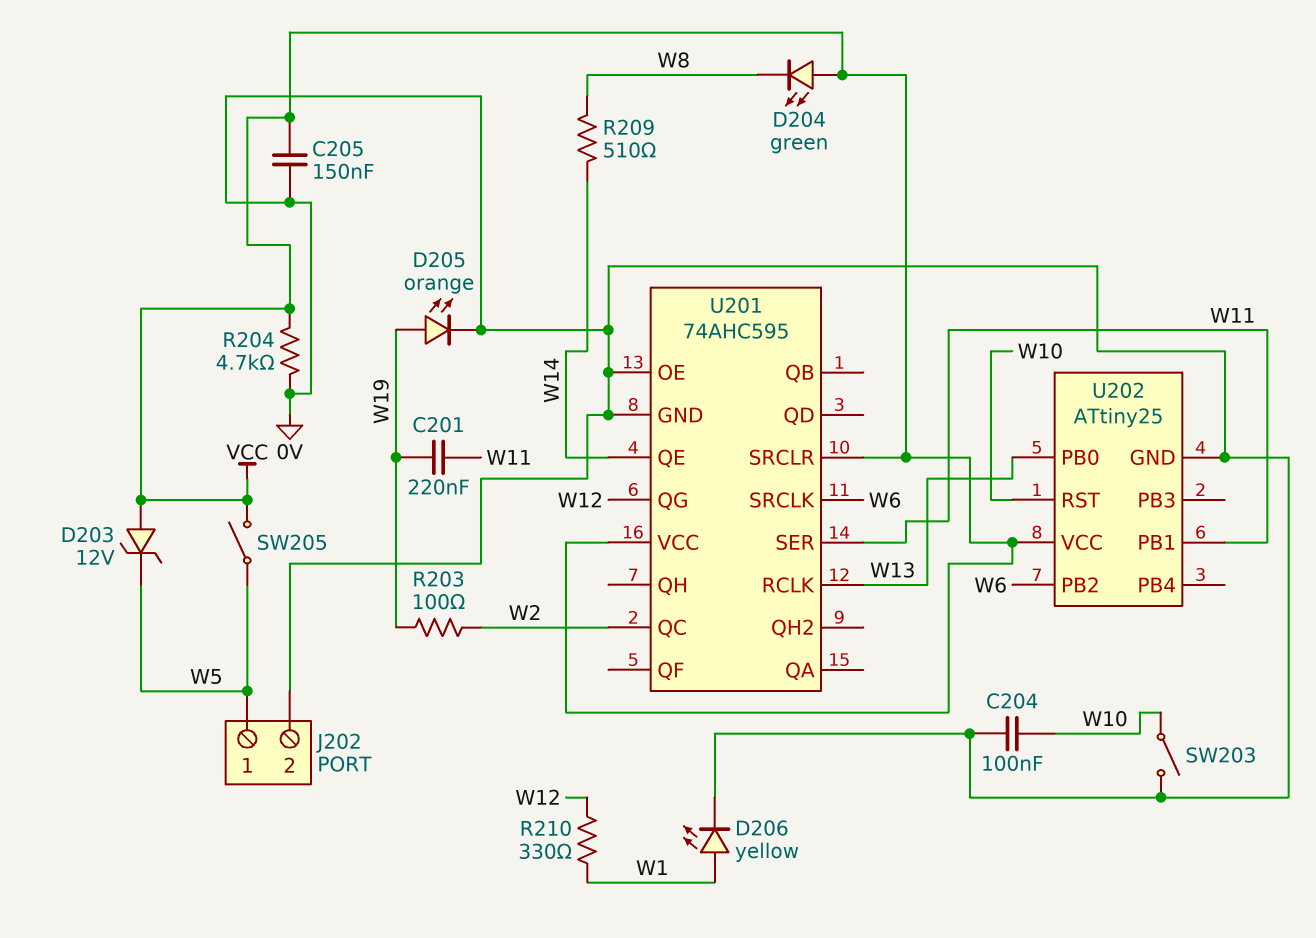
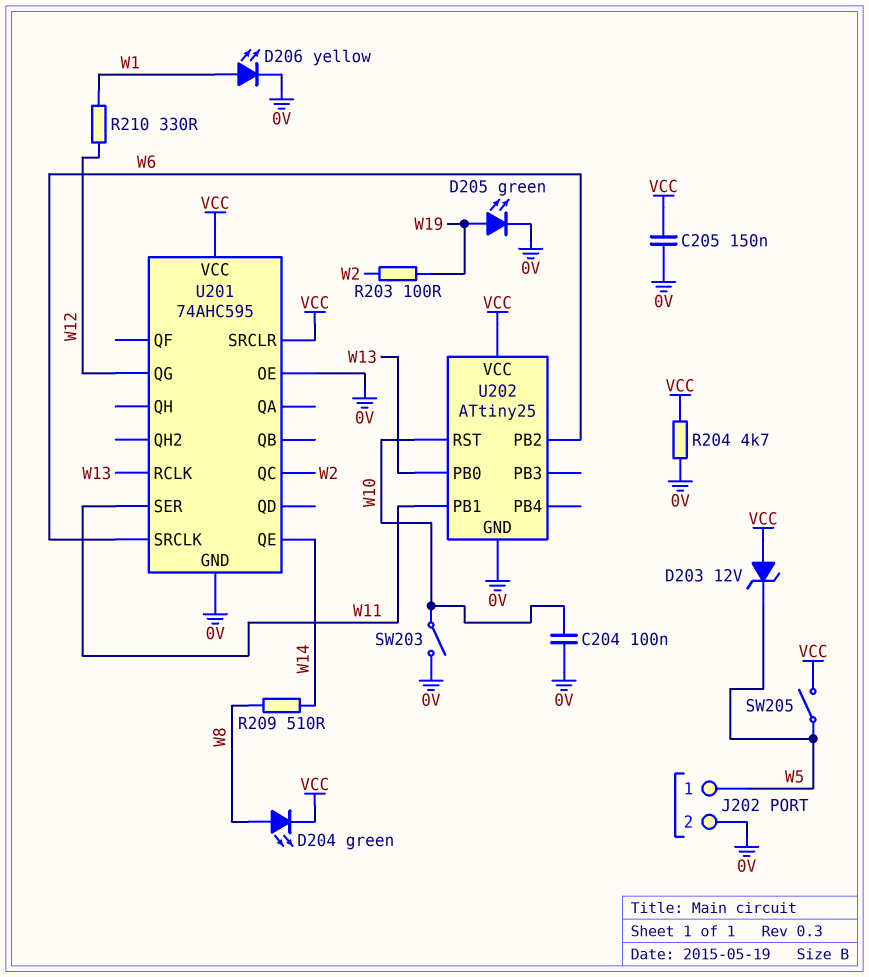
C201: 220nF (W11, W19) -> none
D204: LED green (A VCC, K W8) -> LED green (A W8, K VCC)
D205: LED orange (A W19, K 0V) -> LED green (A W19, K 0V)

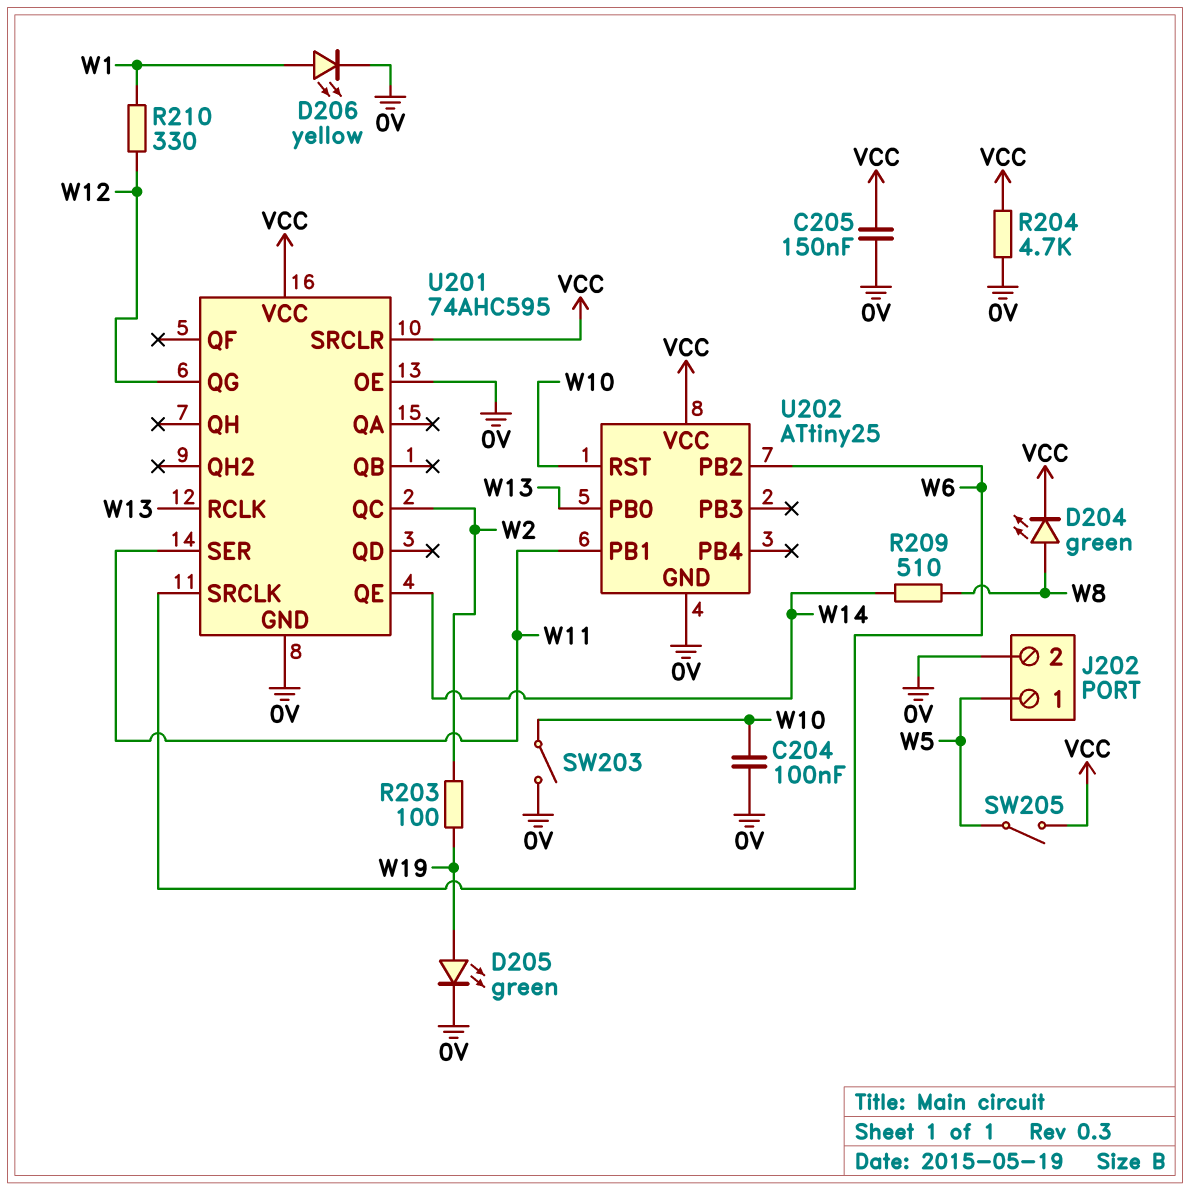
D203: zener 12V (A VCC, K W5) -> none

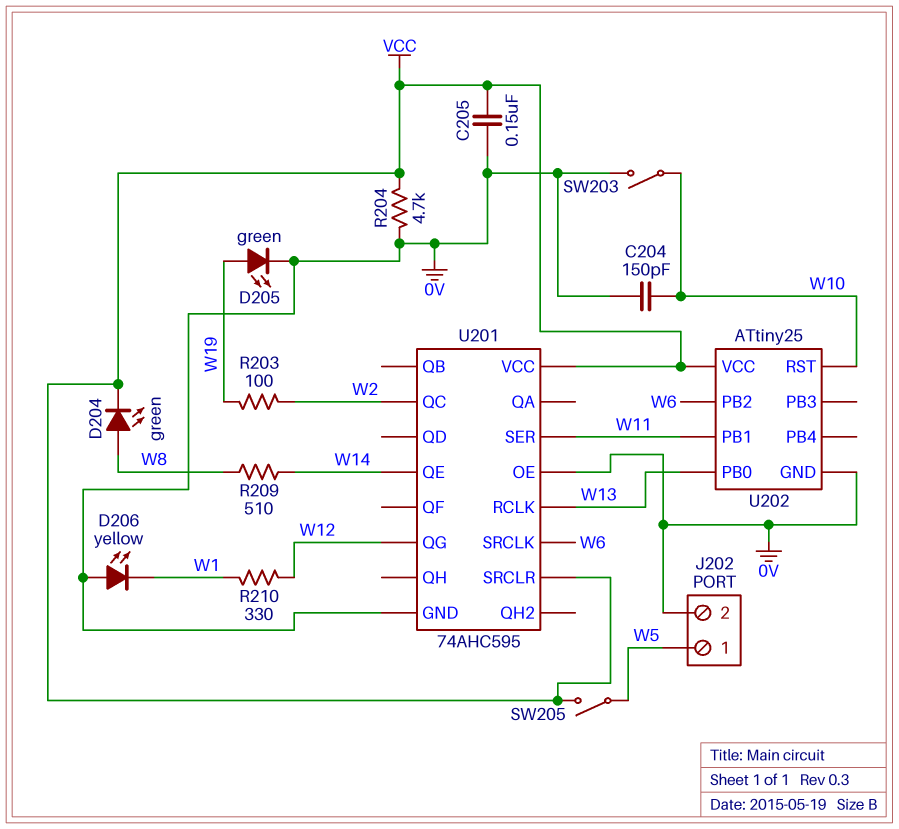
C204: 100nF (0V, W10) -> 150pF (0V, W10)
D206: LED yellow (A W1, K 0V) -> LED yellow (A 0V, K W1)

